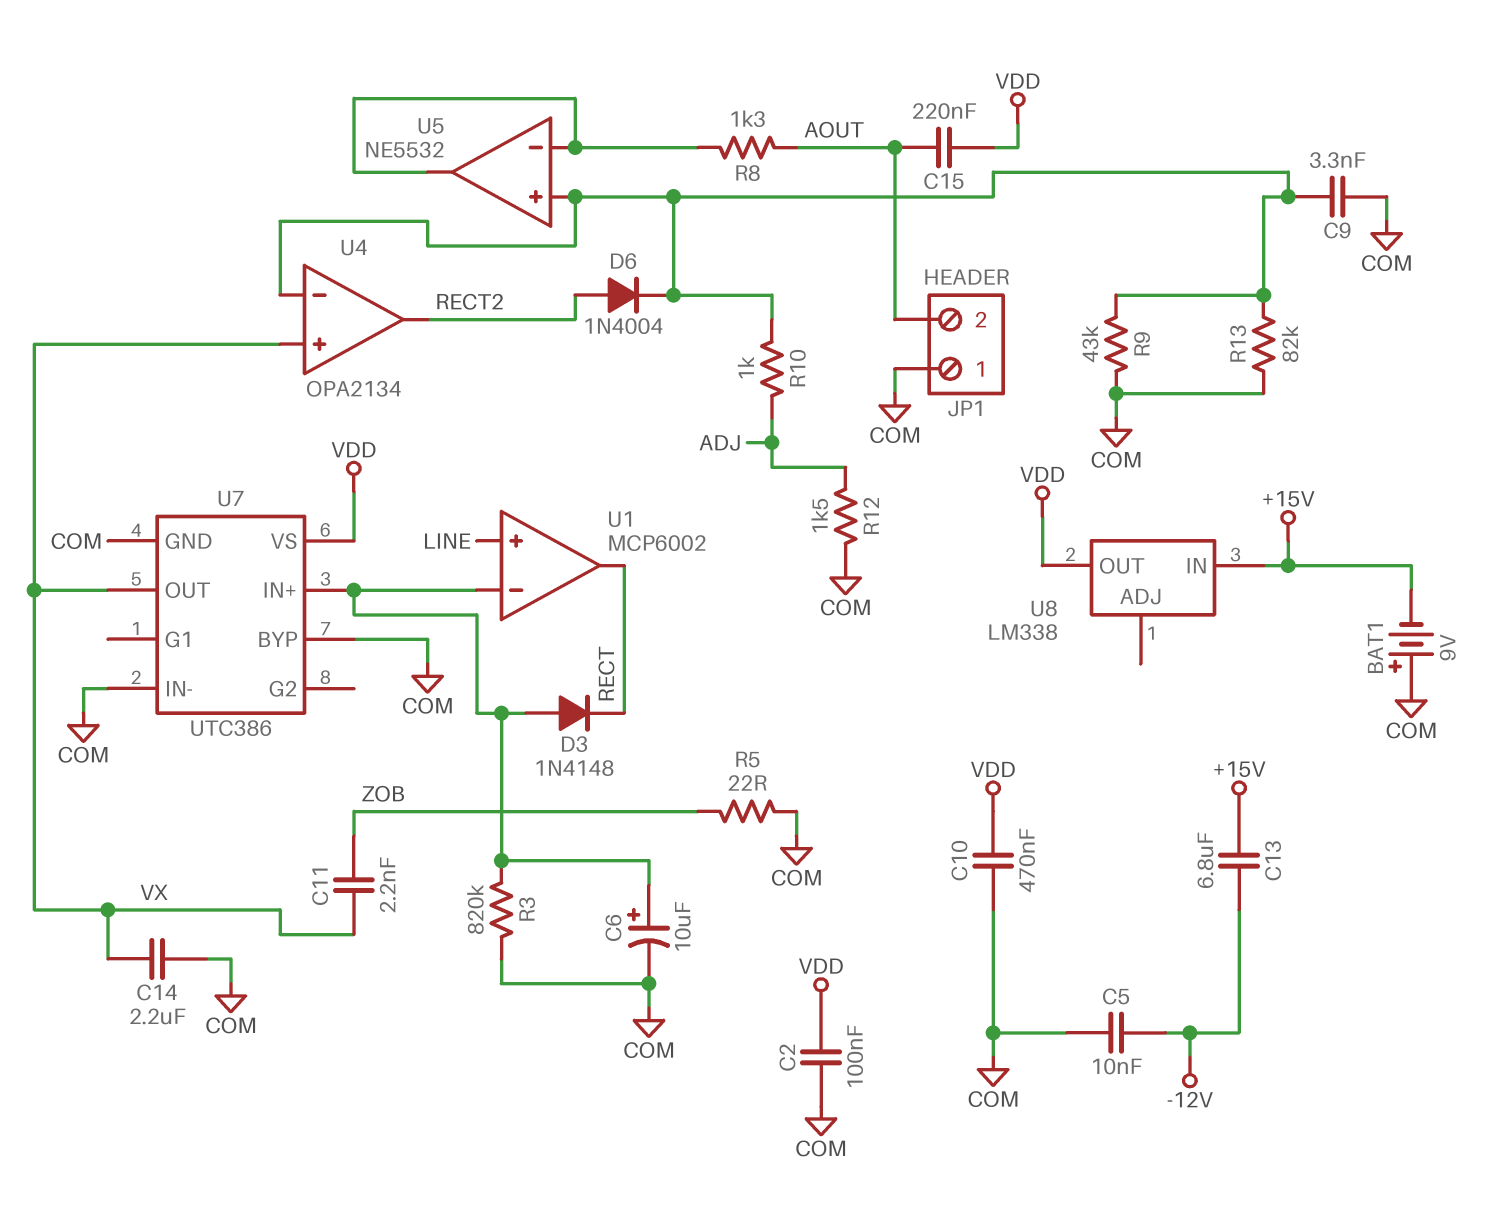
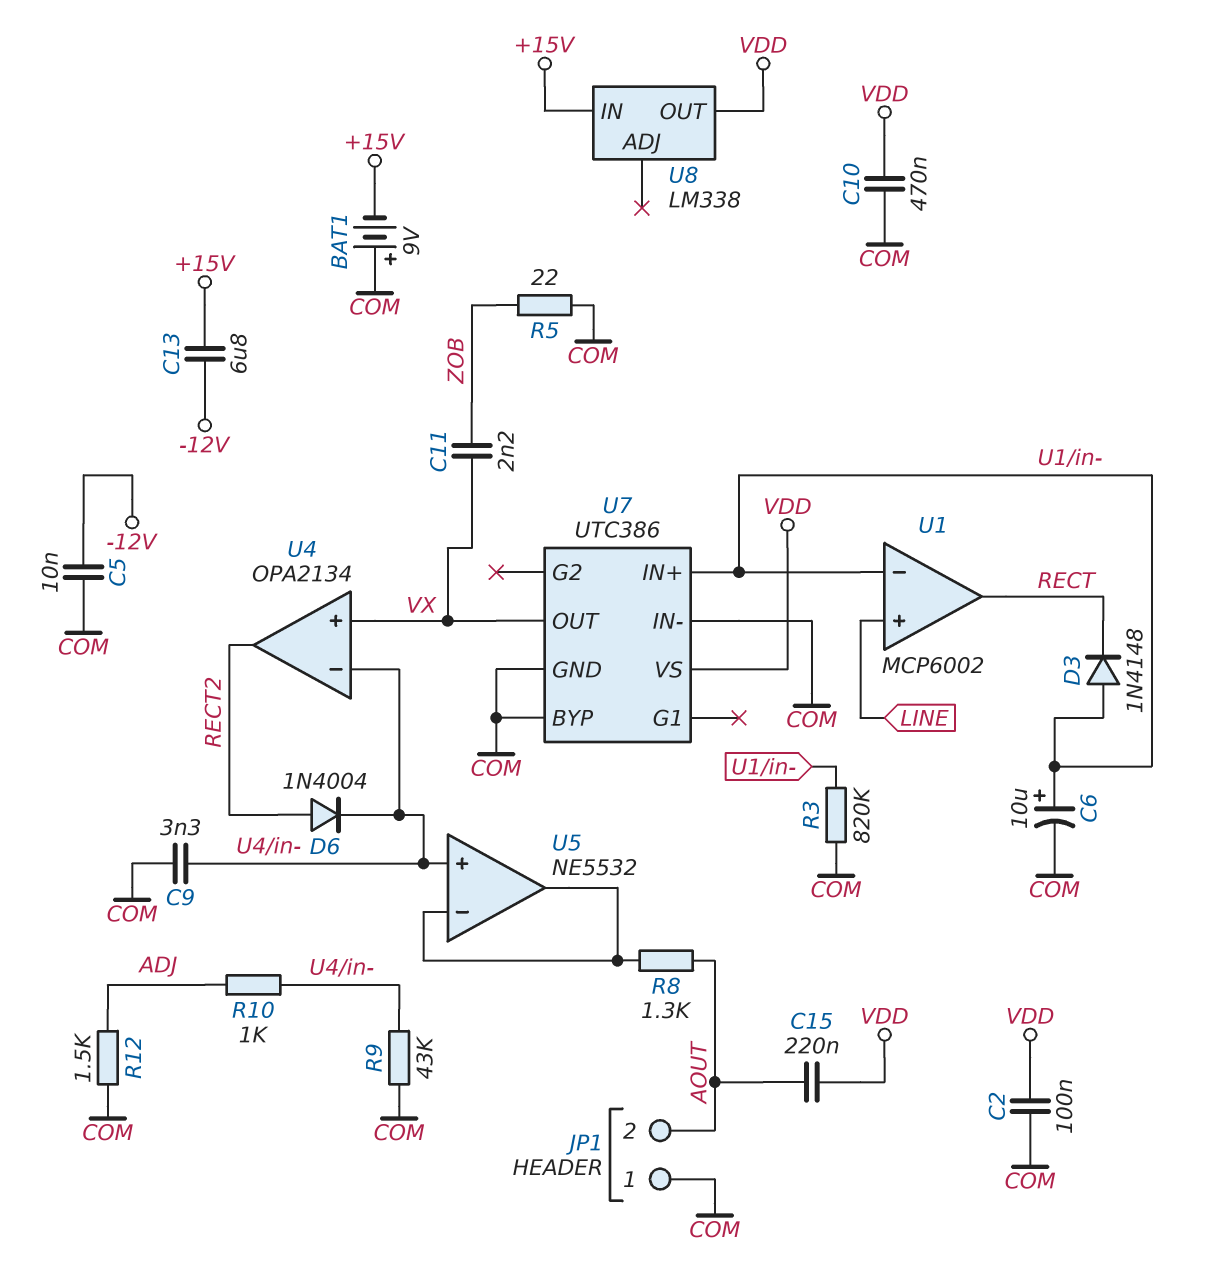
C14: 2.2uF (COM, VX) -> none
R13: 82k (COM, U4/in-) -> none

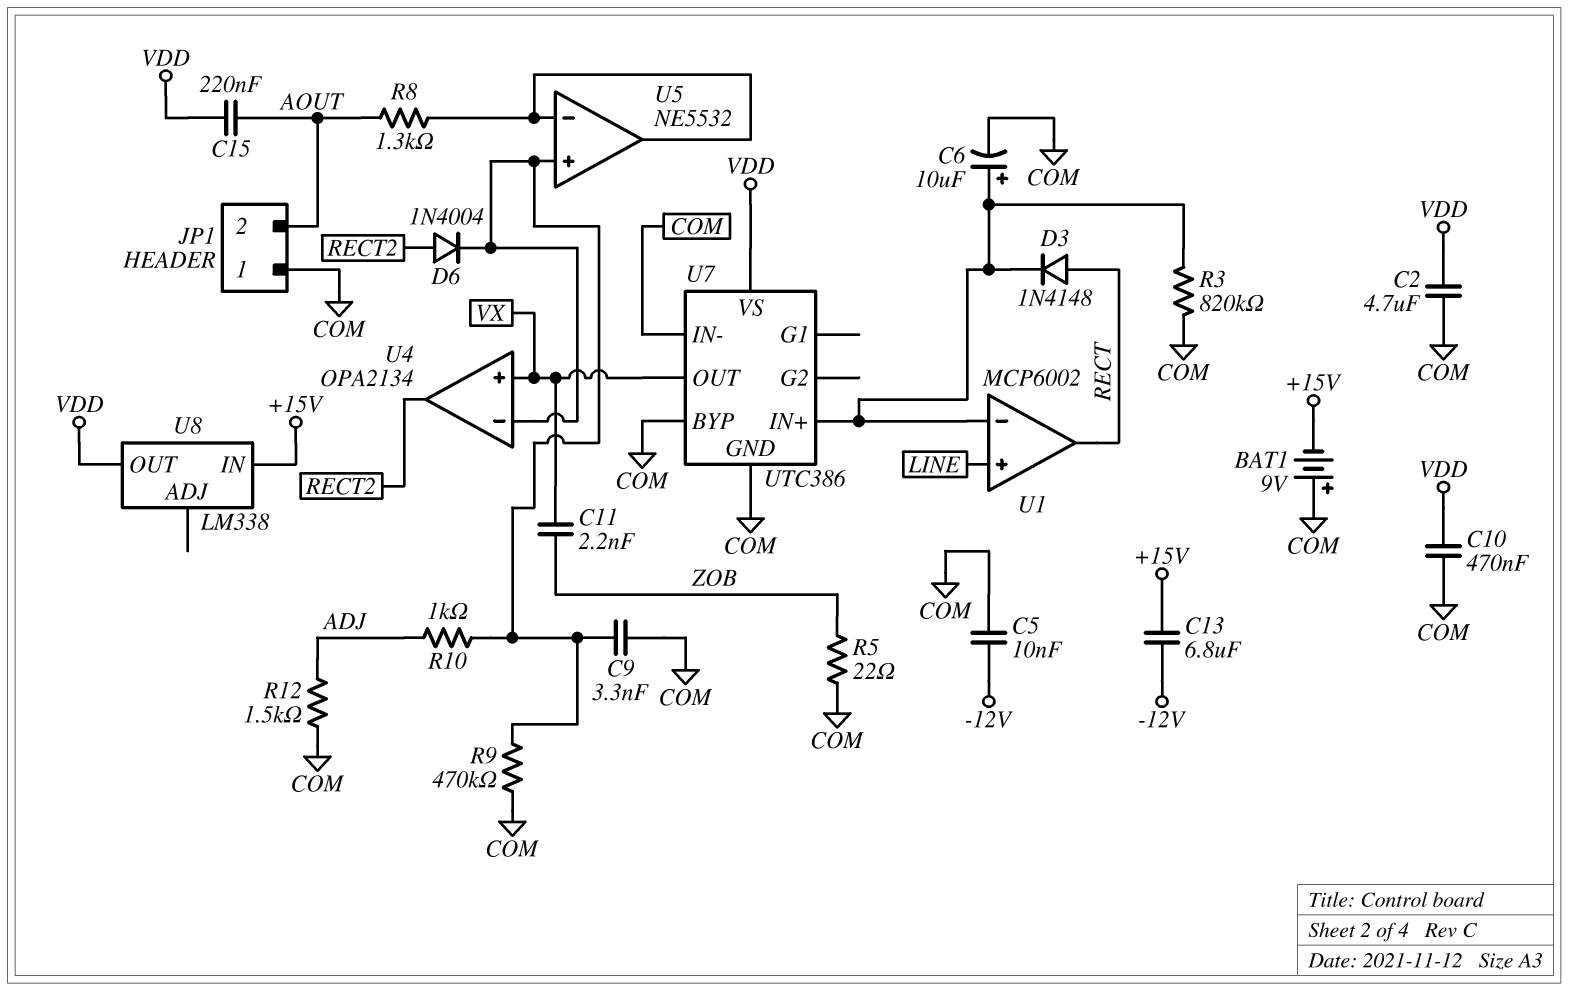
C2: 100nF (COM, VDD) -> 4.7uF (COM, VDD)
D3: diode 1N4148 (A U1/in-, K RECT) -> diode 1N4148 (A RECT, K U1/in-)
R9: 43k (COM, U4/in-) -> 470k (COM, U4/in-)

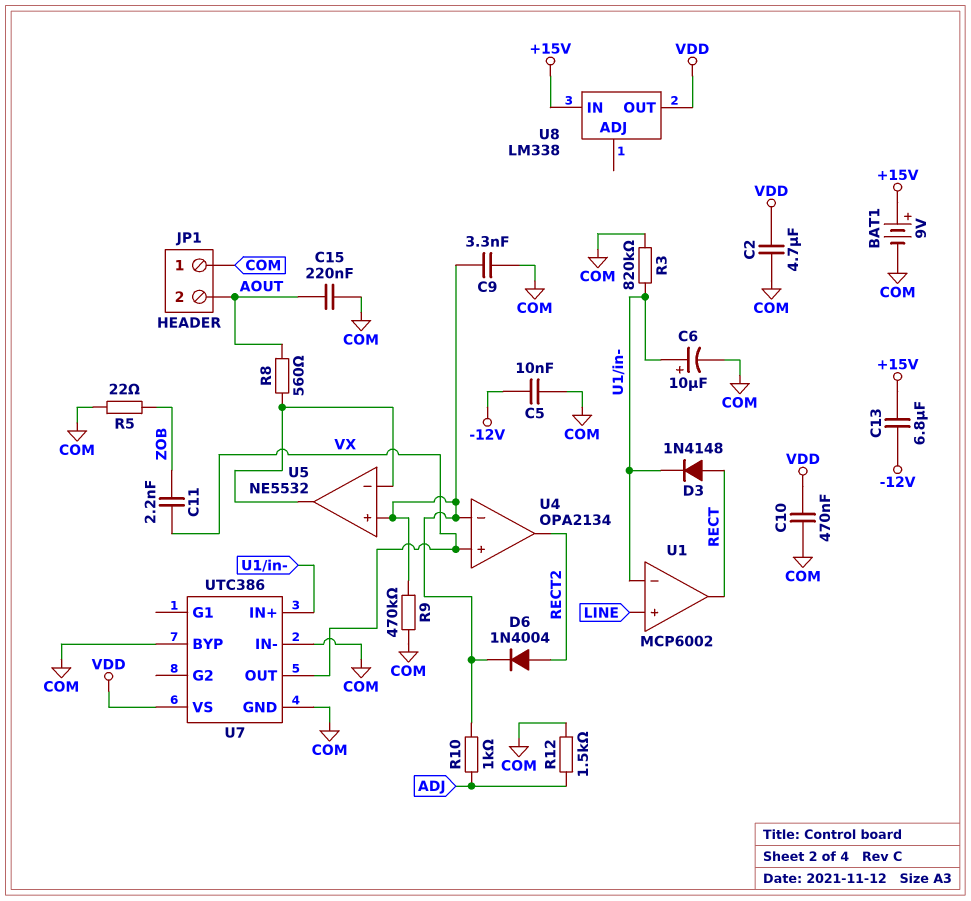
BAT1: 9V (plus COM, minus +15V) -> 9V (plus +15V, minus COM)
C15: 220nF (AOUT, VDD) -> 220nF (AOUT, COM)
R8: 1.3k (AOUT, U5/in-) -> 560 (AOUT, U5/in-)

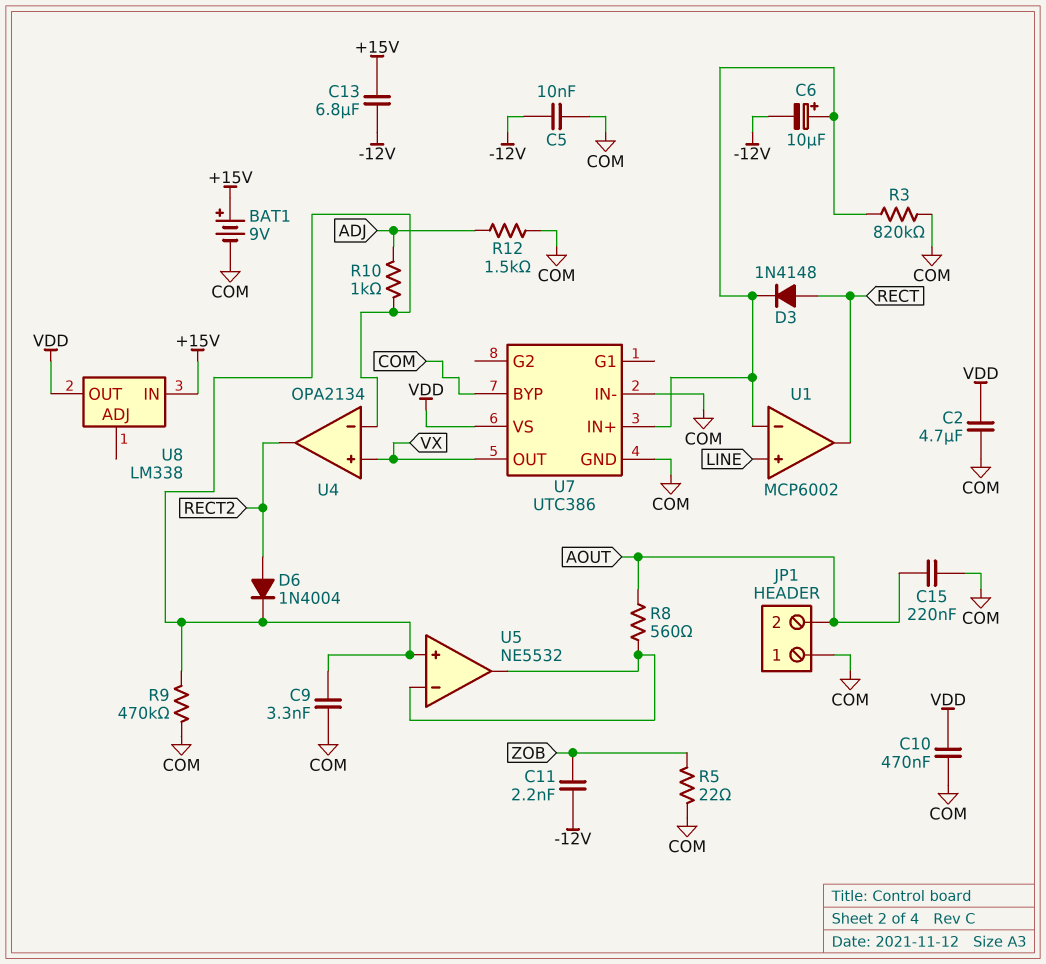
C6: 10uF (plus U1/in-, minus COM) -> 10uF (plus U1/in-, minus -12V)
C11: 2.2nF (VX, ZOB) -> 2.2nF (-12V, ZOB)

